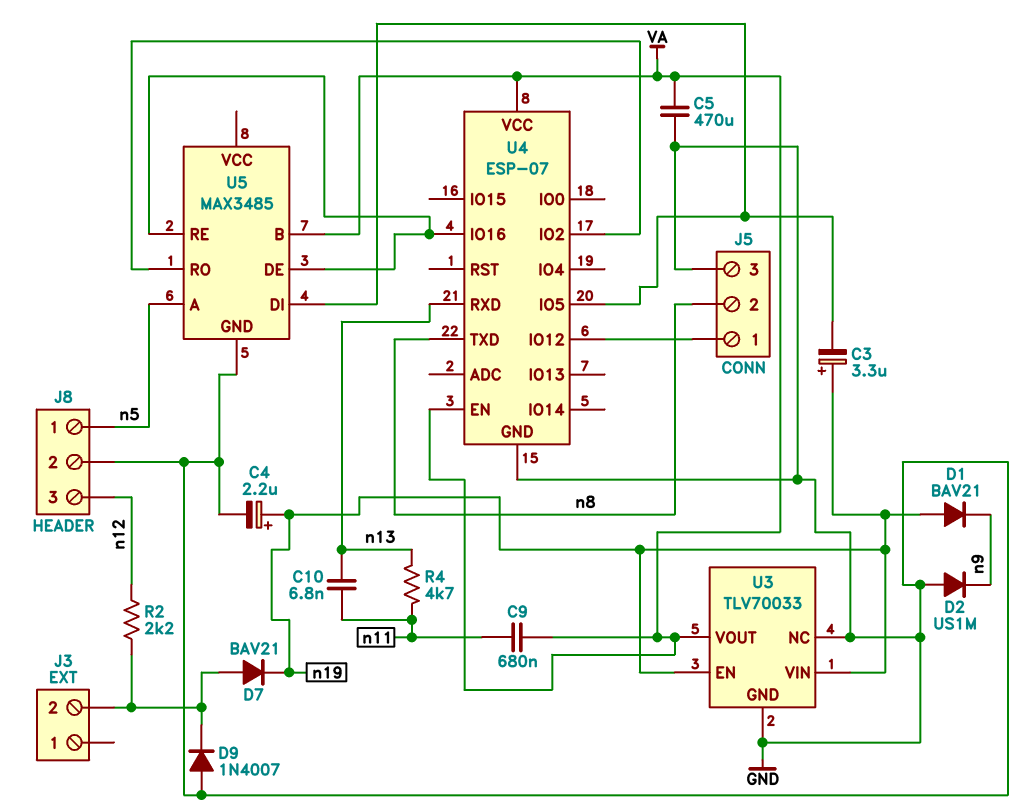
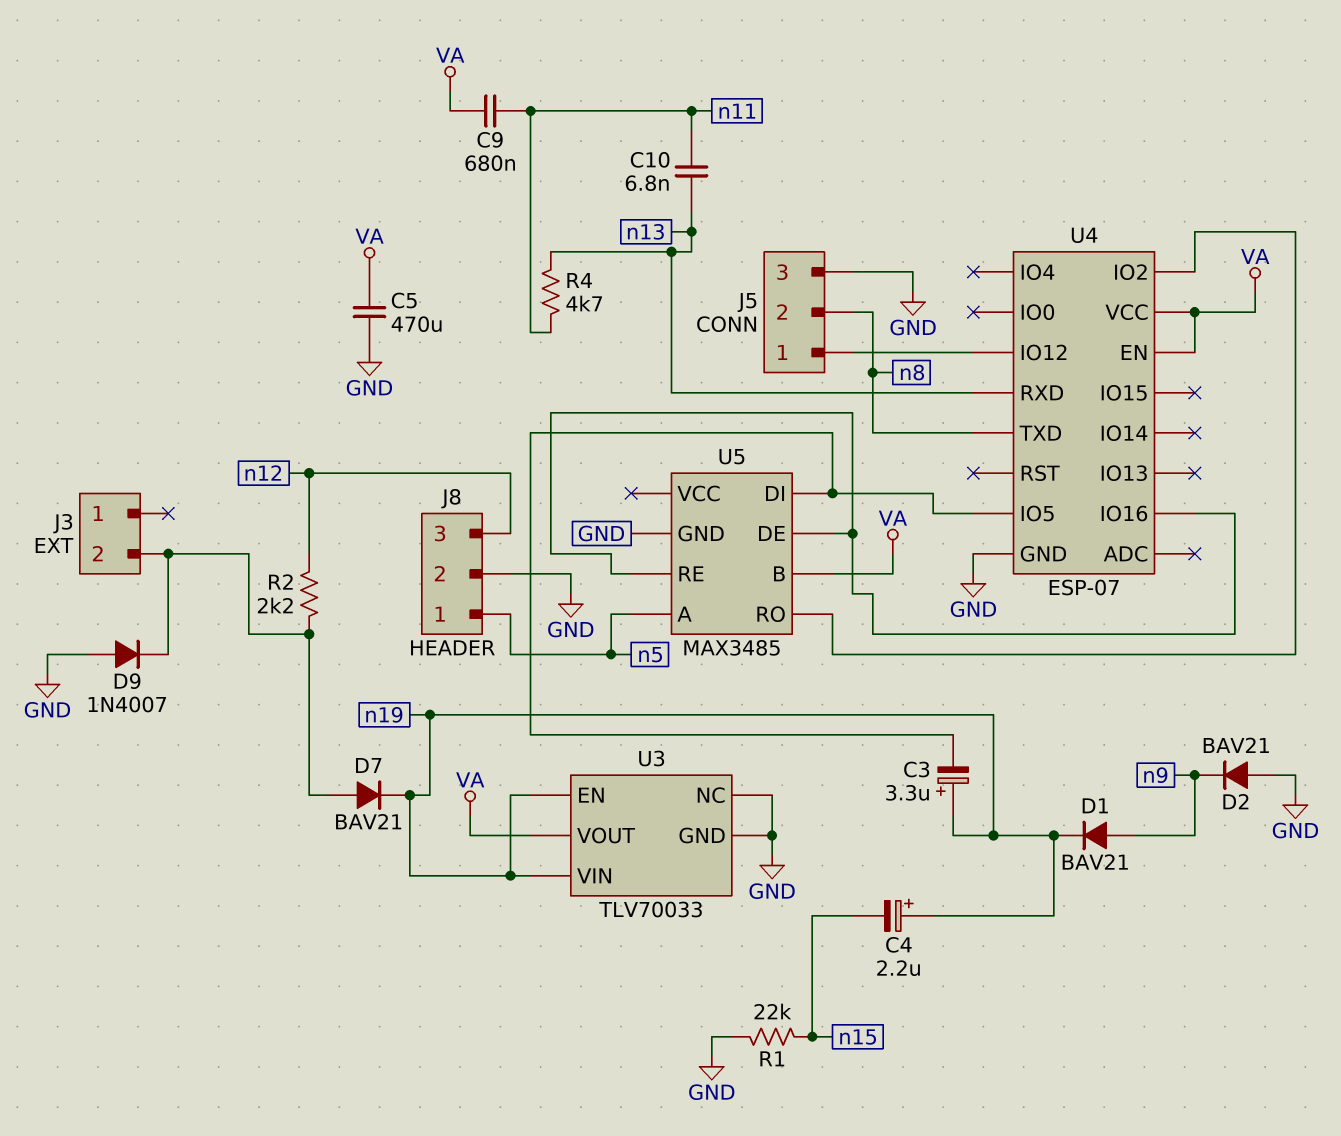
C4: 2.2uF (plus n19, minus GND) -> 2.2uF (plus n19, minus n15)
D1: diode BAV21 (A n19, K n9) -> diode BAV21 (A n9, K n19)
D2: diode US1M (A GND, K n9) -> diode BAV21 (A GND, K n9)
R1: none -> 22k (GND, n15)

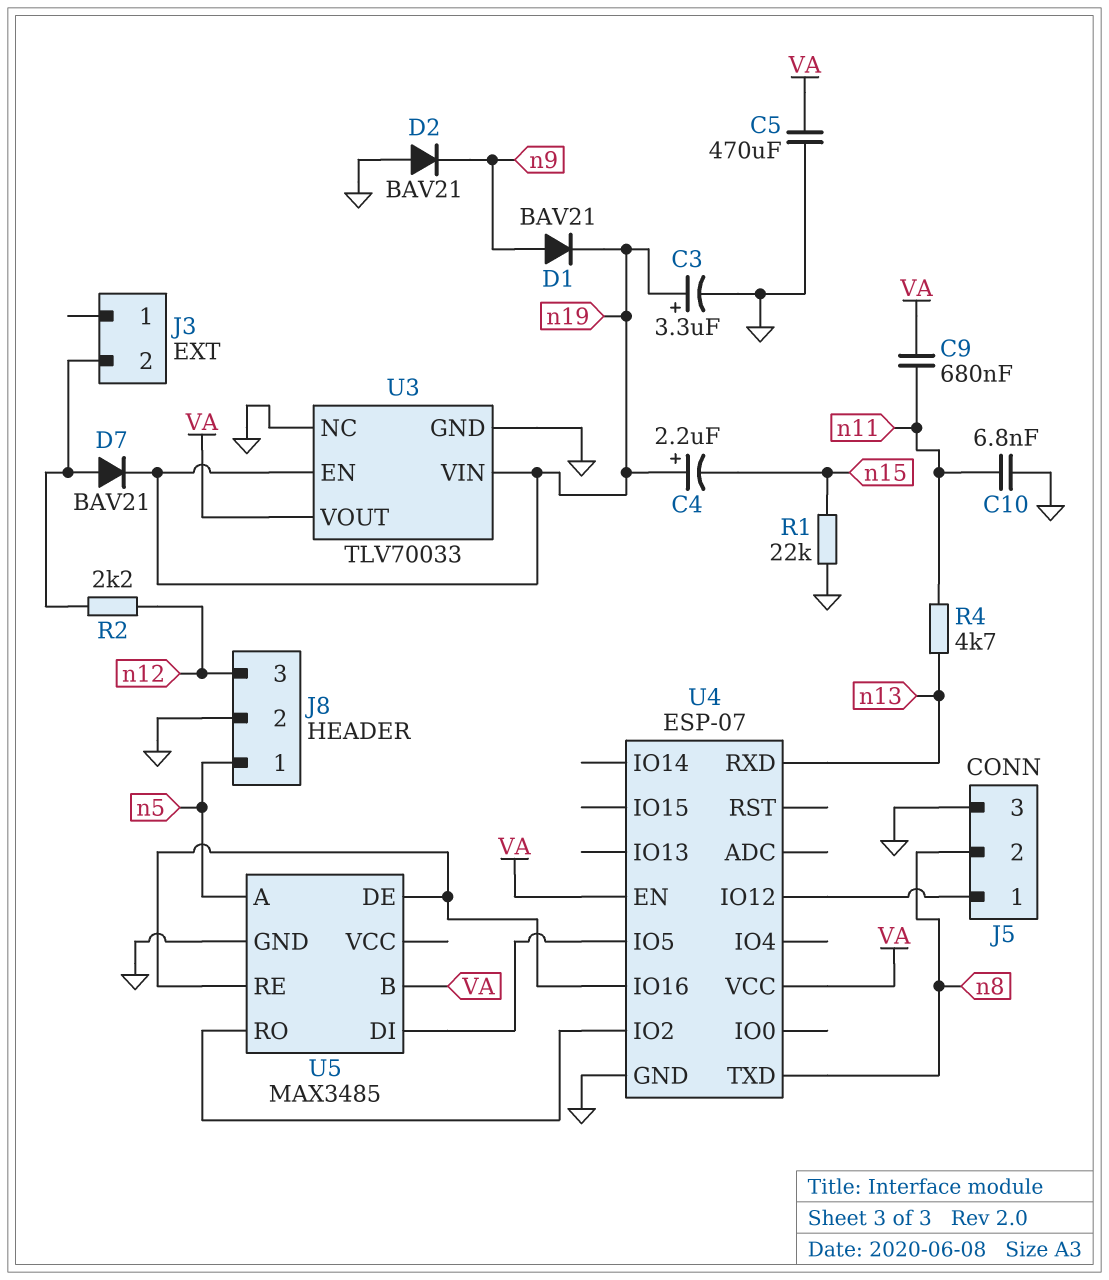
C3: 3.3uF (plus n19, minus U4/IO5) -> 3.3uF (plus n19, minus GND)
C10: 6.8nF (n11, n13) -> 6.8nF (GND, n11)
D9: diode 1N4007 (A GND, K J3/2) -> none

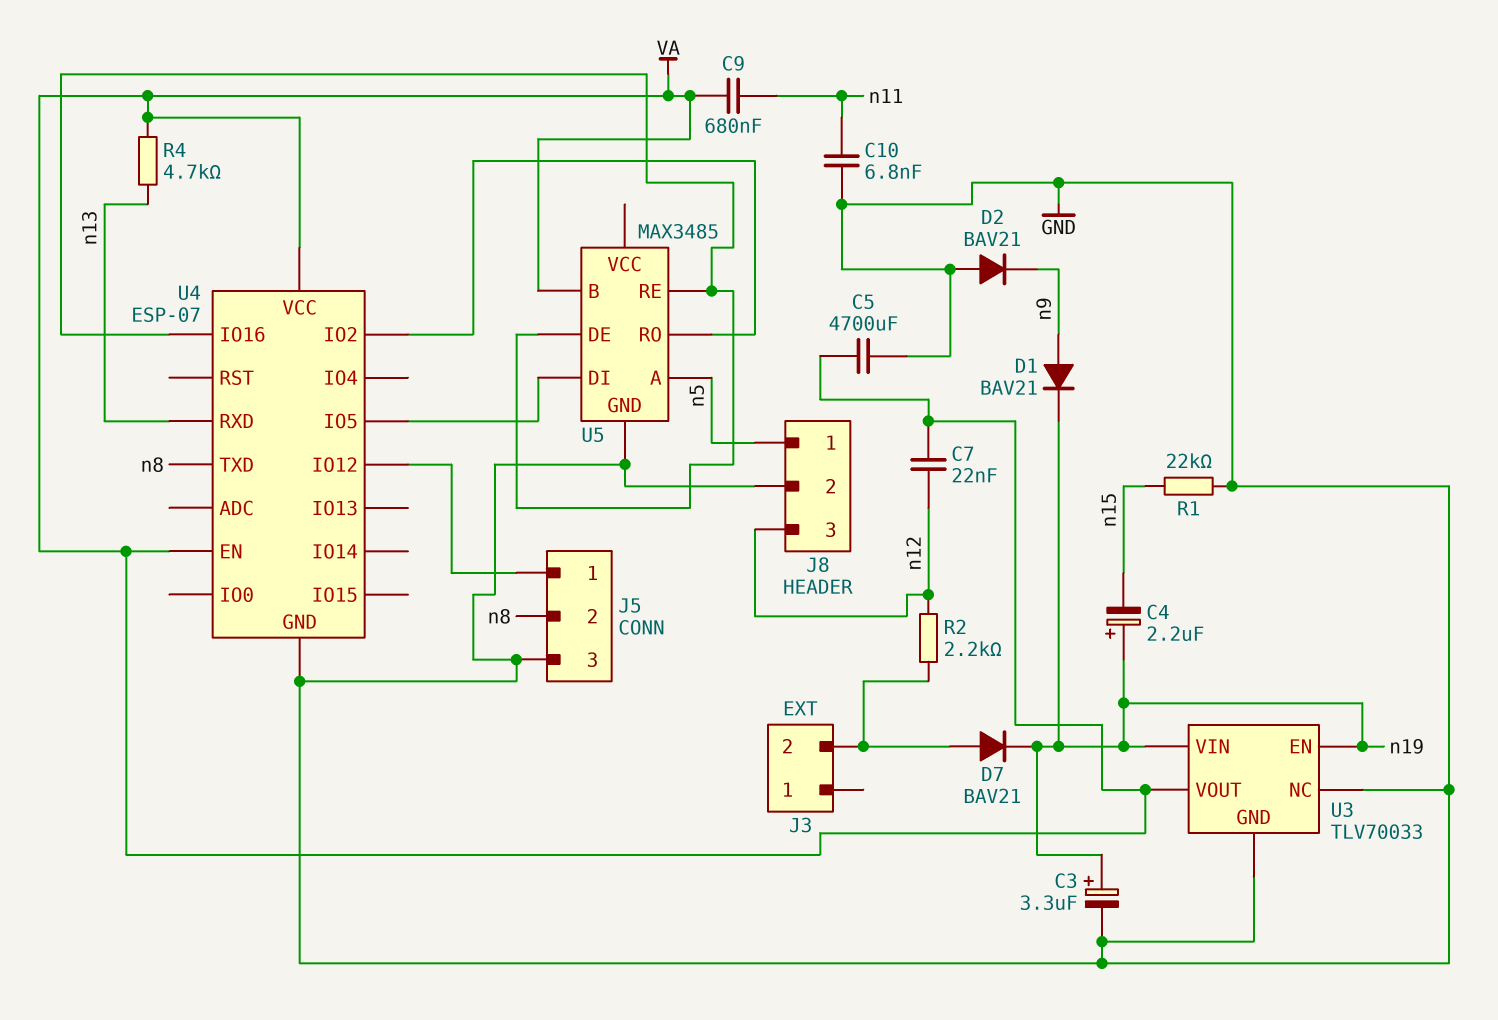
C5: 470uF (GND, VA) -> 4700uF (GND, VA)
C7: none -> 22nF (VA, n12)
R4: 4.7k (n11, n13) -> 4.7k (VA, n13)

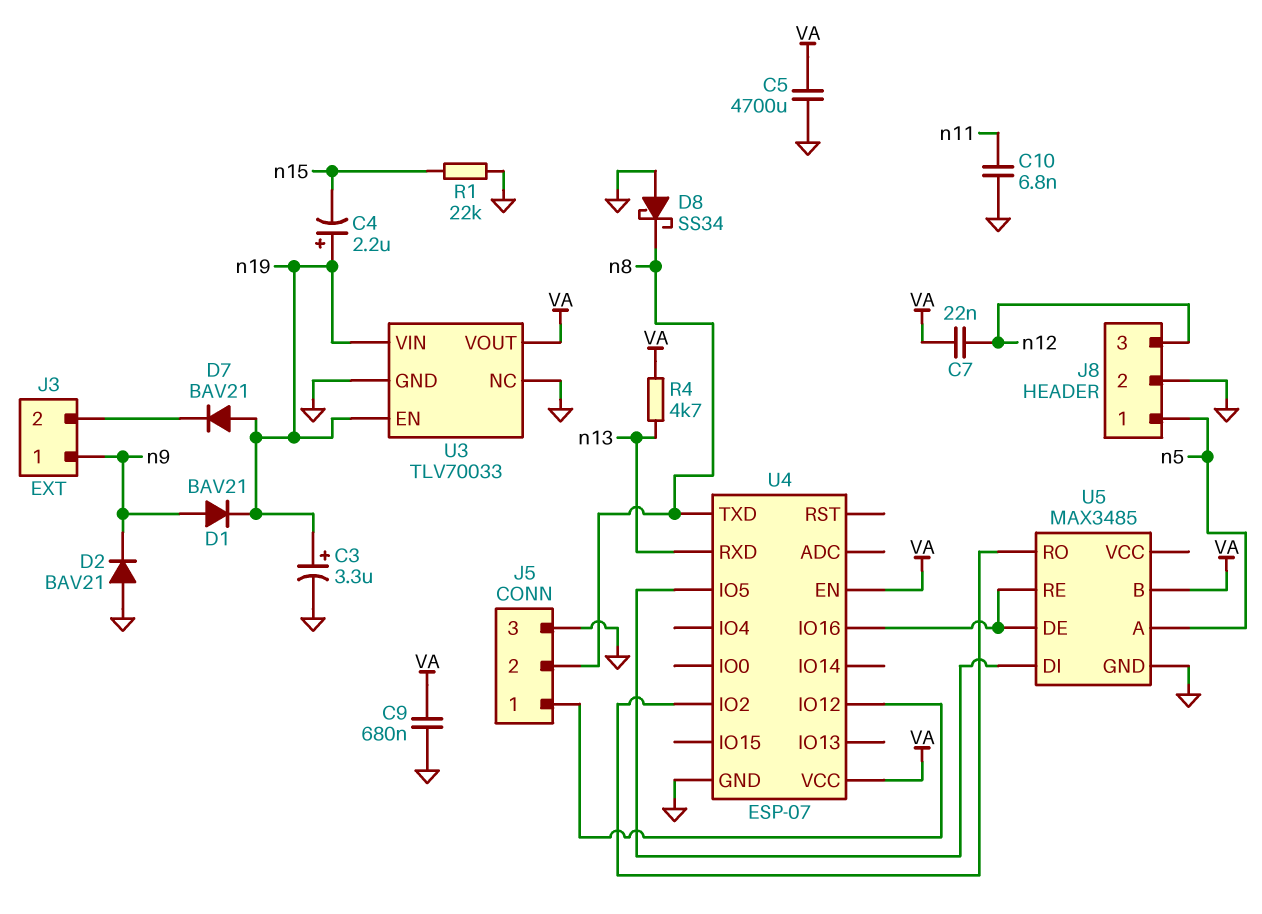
C9: 680nF (VA, n11) -> 680nF (GND, VA)
D7: diode BAV21 (A J3/2, K n19) -> diode BAV21 (A n19, K J3/2)
D8: none -> schottky SS34 (A GND, K n8)
J3 pin 1: none -> n9
R2: 2.2k (J3/2, n12) -> none

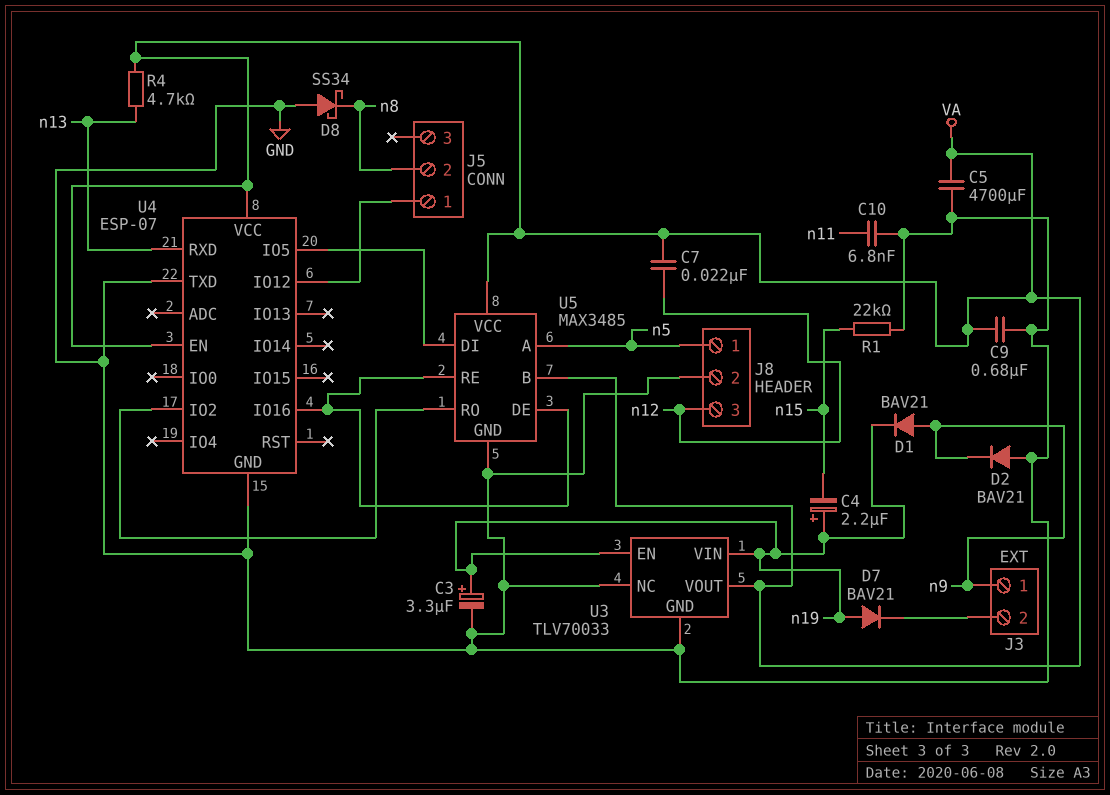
J5 pin 3: GND -> none
U4 pin TXD: n8 -> GND
U5 pin VCC: none -> VA

